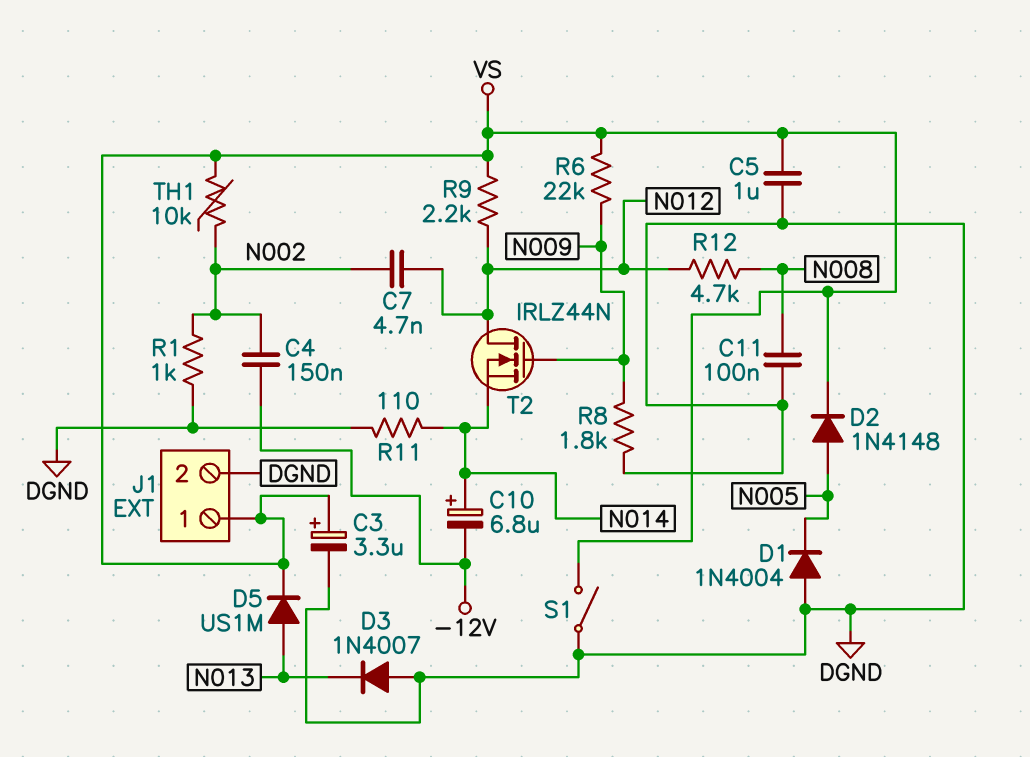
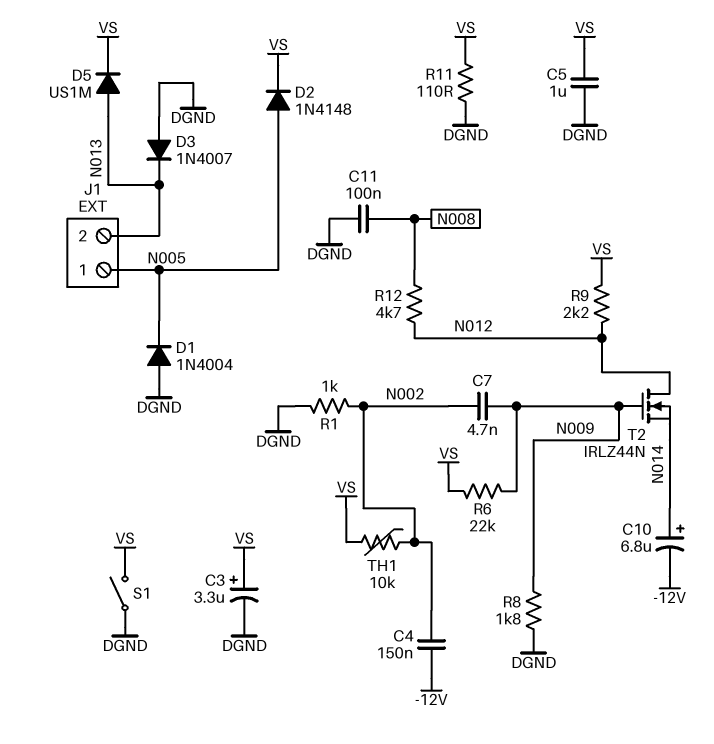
C7: 4.7nF (N002, N012) -> 4.7nF (N002, N009)
J1 pin 1: VS -> N005
J1 pin 2: DGND -> N013
R11: 110 (DGND, N014) -> 110 (DGND, VS)

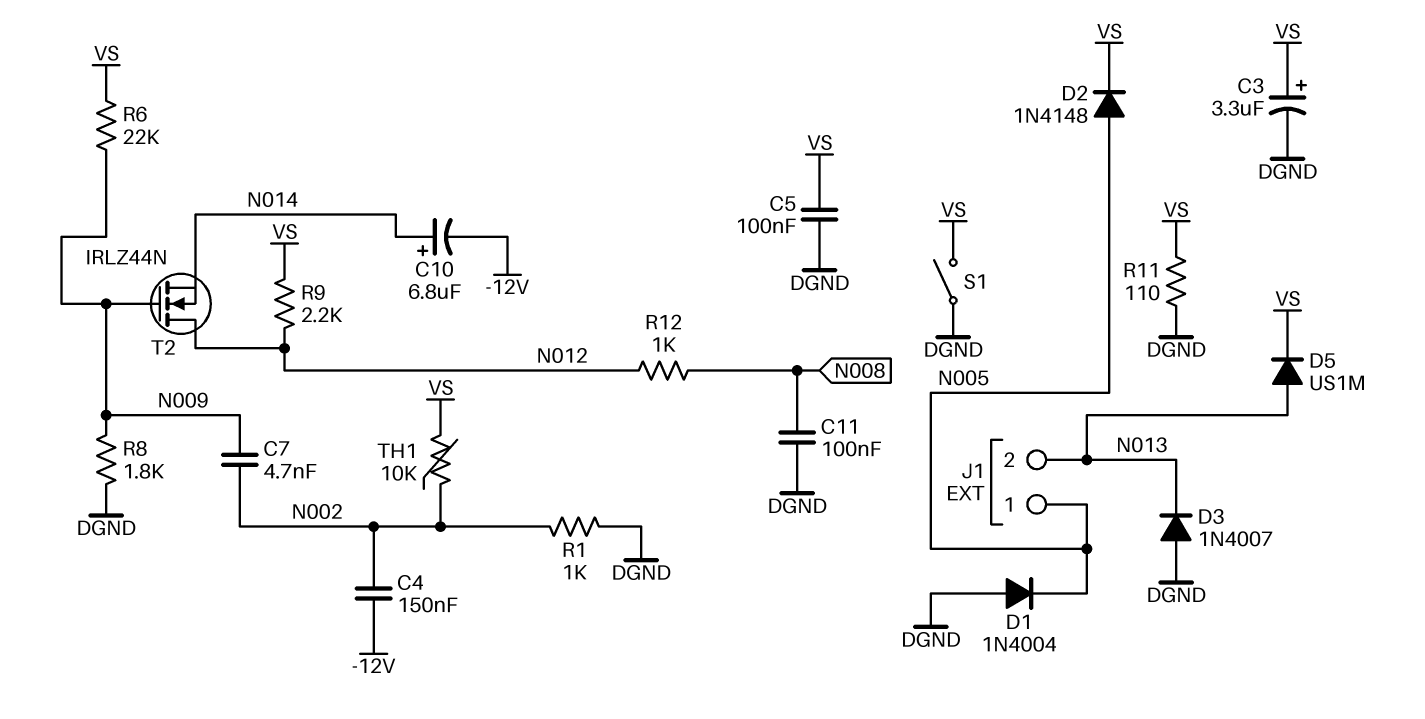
C5: 1uF (DGND, VS) -> 100nF (DGND, VS)
R12: 4.7k (N008, N012) -> 1k (N008, N012)

